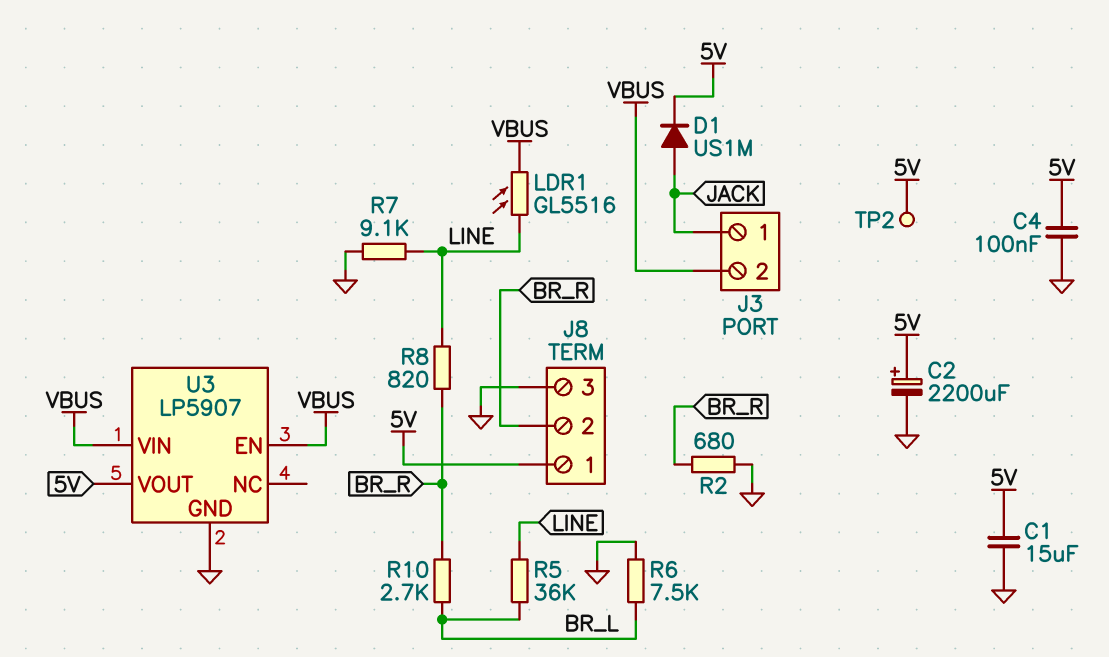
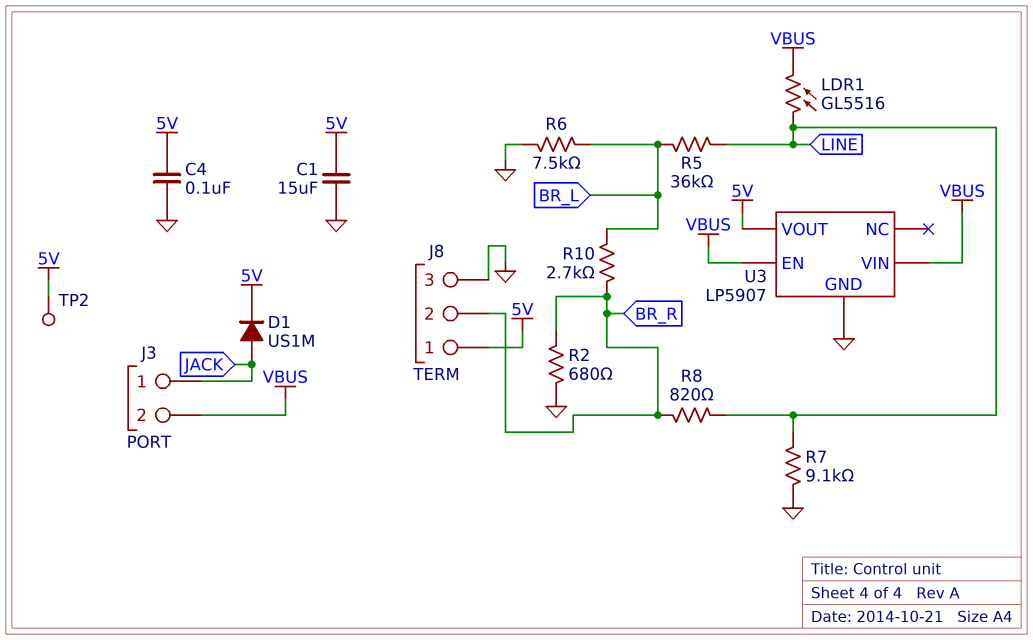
C2: 2200uF (plus 5V, minus GND) -> none

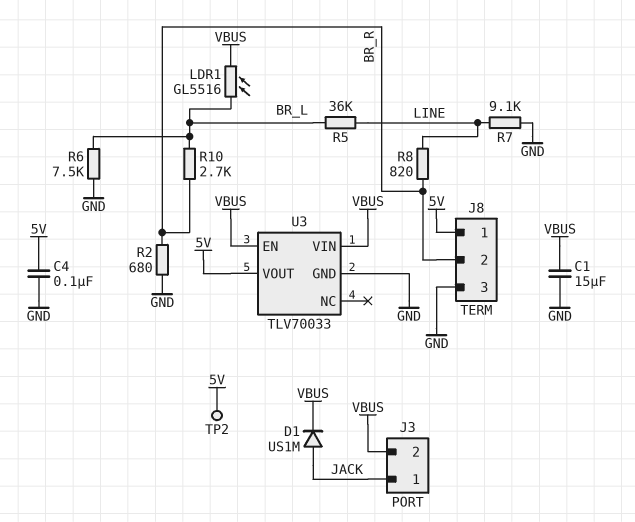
C1: 15uF (5V, GND) -> 15uF (GND, VBUS)
D1: diode US1M (A JACK, K 5V) -> diode US1M (A JACK, K VBUS)
LDR1: GL5516 (LINE, VBUS) -> GL5516 (BR_L, VBUS)
U3: LP5907 -> TLV70033

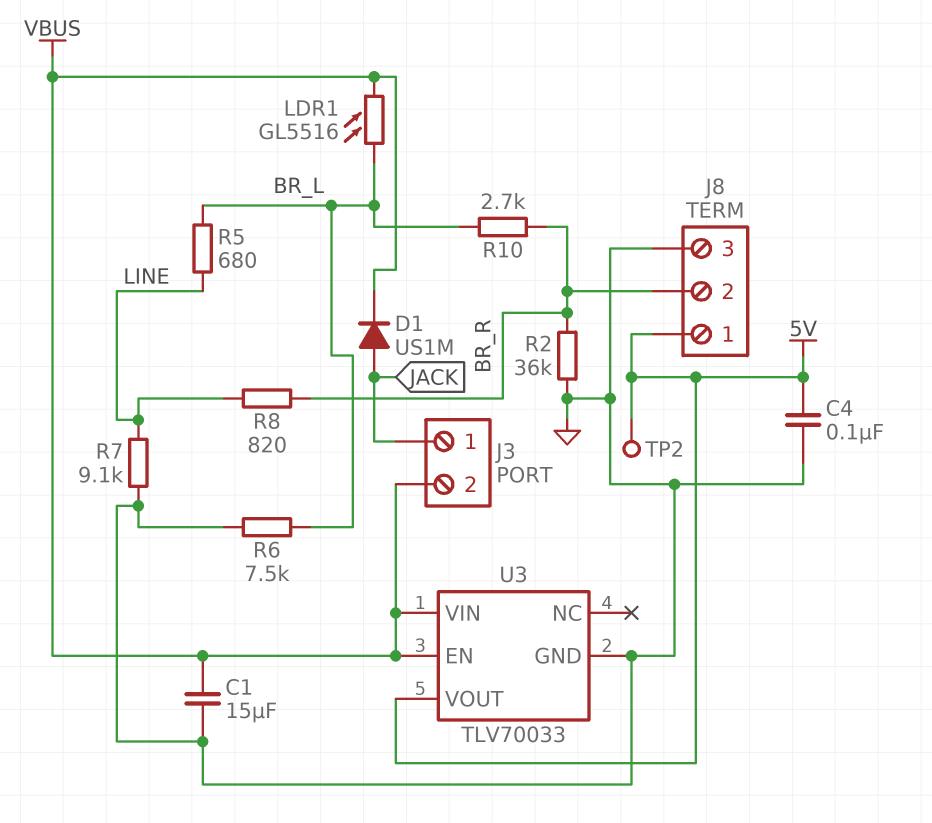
R2: 680 (BR_R, GND) -> 36k (BR_R, GND)
R5: 36k (BR_L, LINE) -> 680 (BR_L, LINE)

